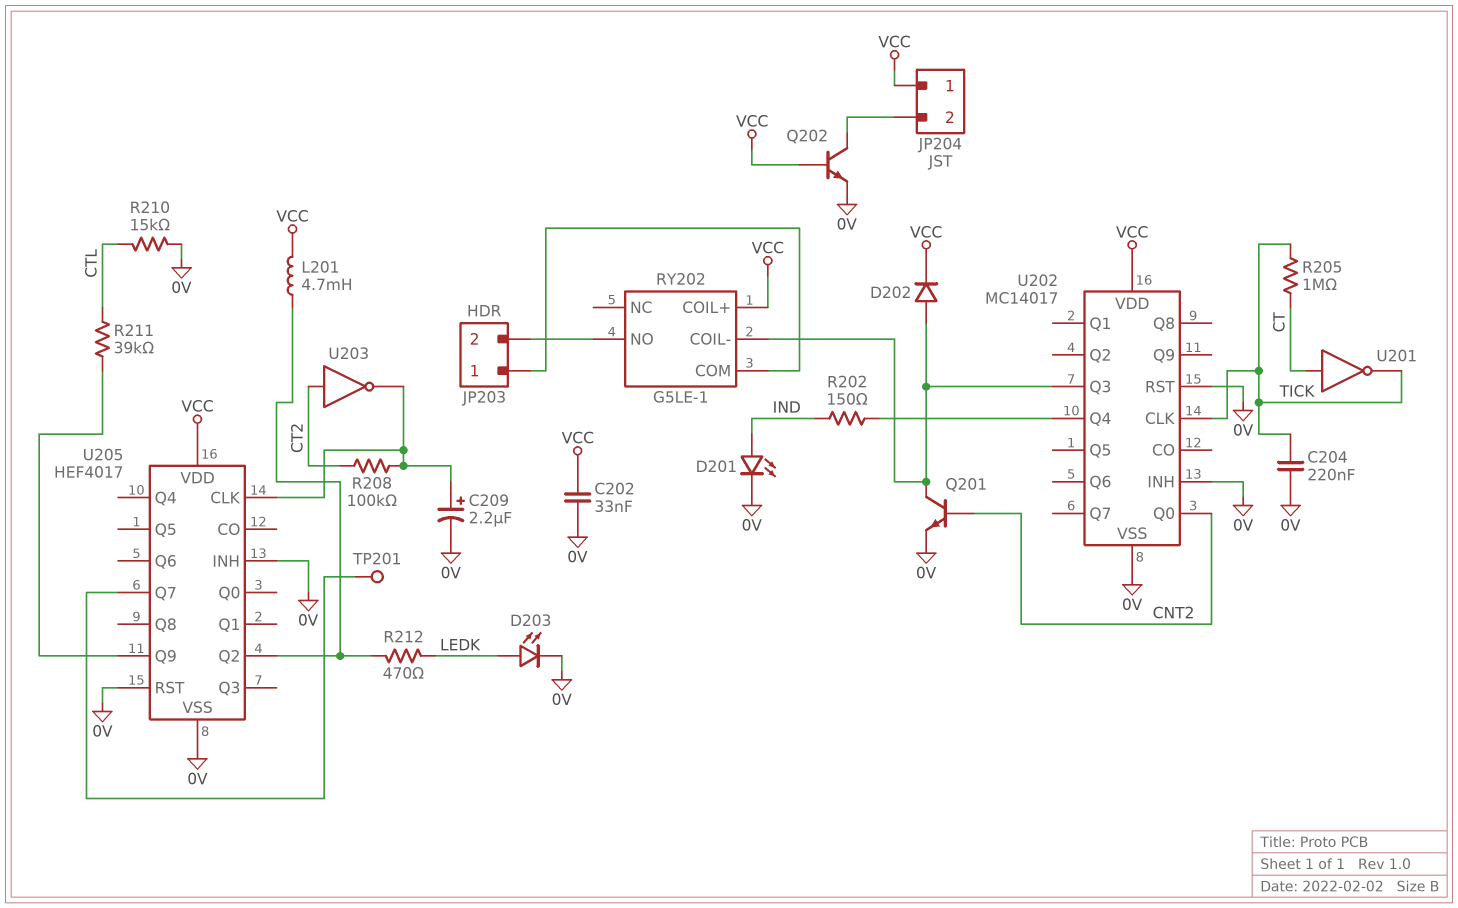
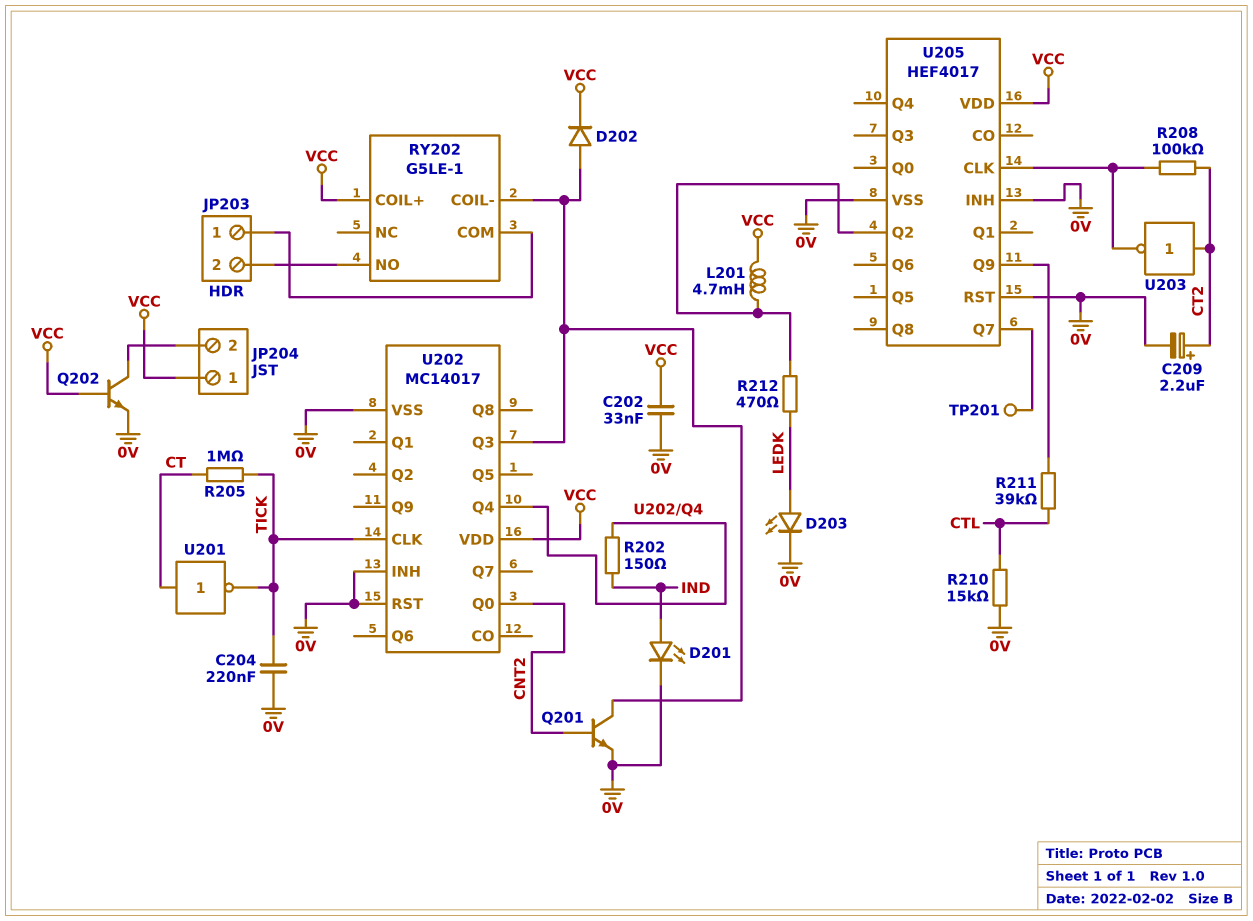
C209: 2.2uF (plus U205/CLK, minus 0V) -> 2.2uF (plus CT2, minus 0V)

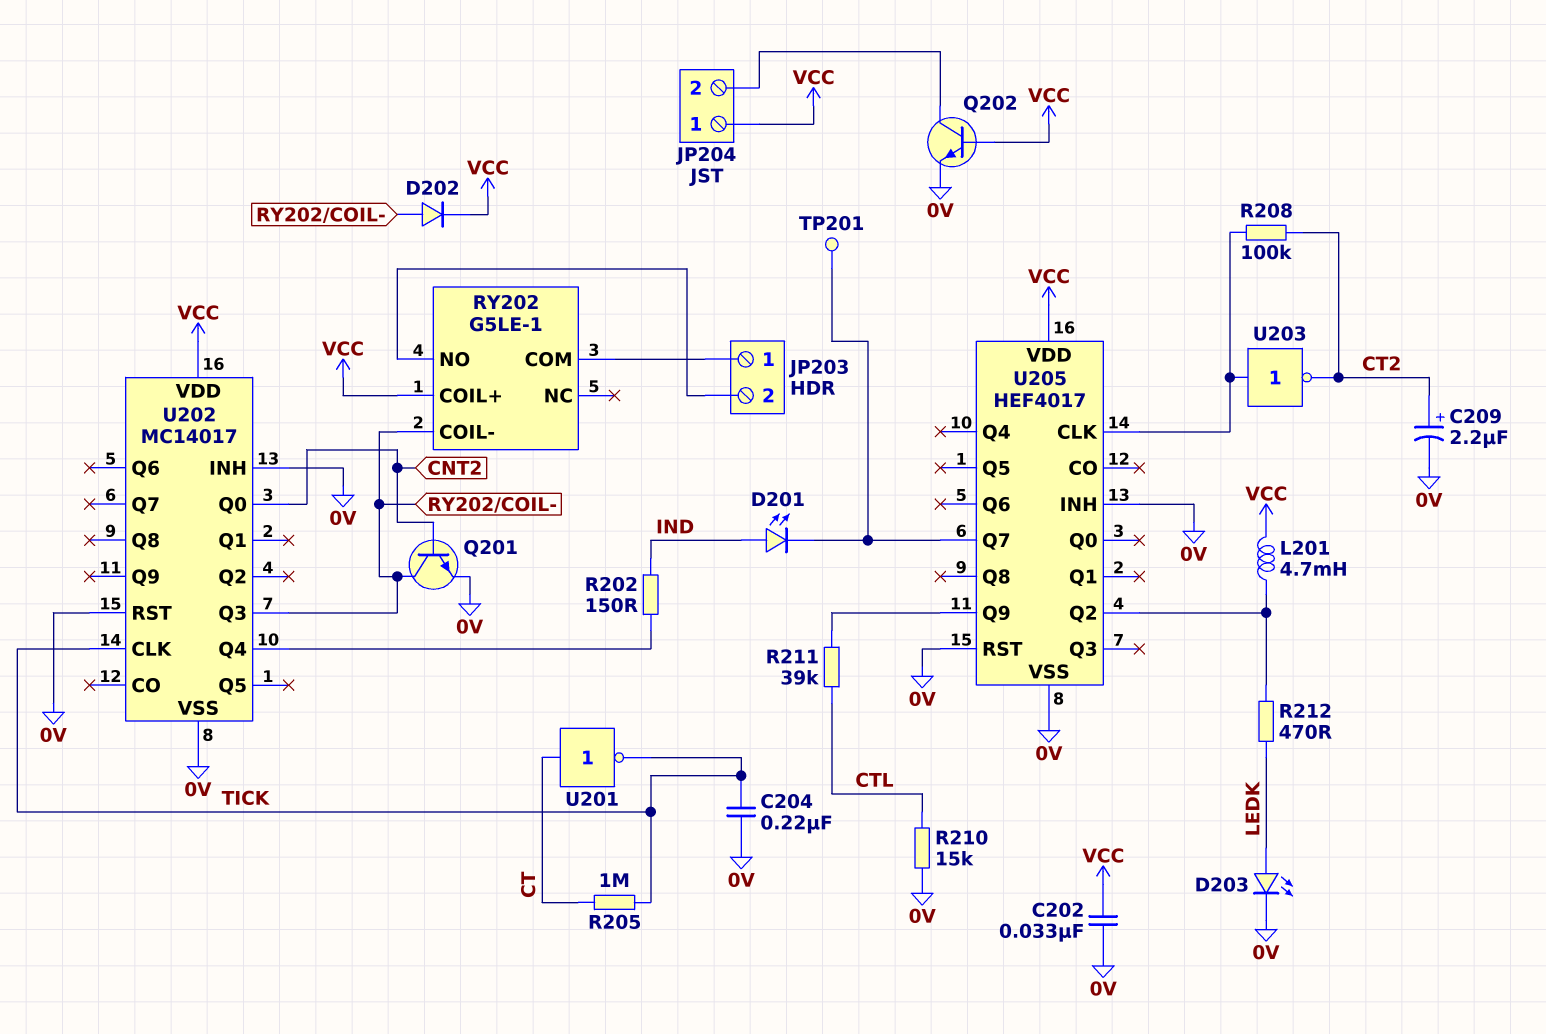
D201: LED (A IND, K 0V) -> LED (A IND, K U205/Q7)
U203: NOT (in CT2, out U205/CLK) -> NOT (in U205/CLK, out CT2)

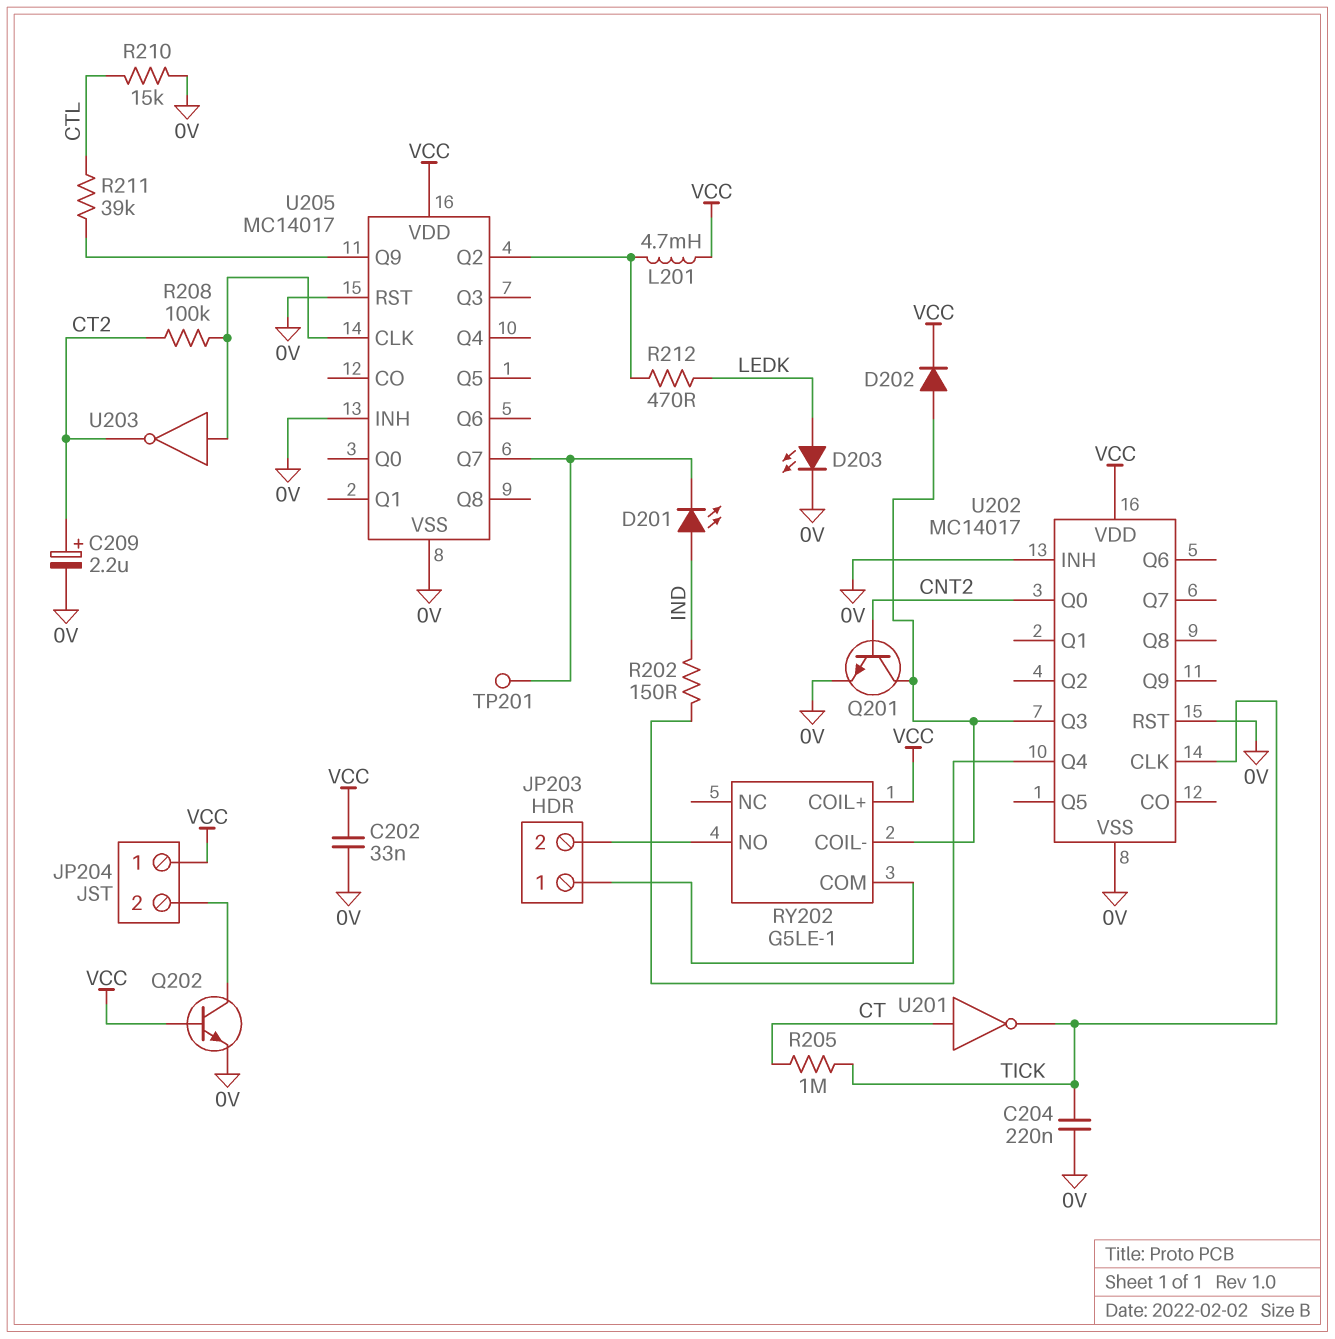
U205: HEF4017 -> MC14017

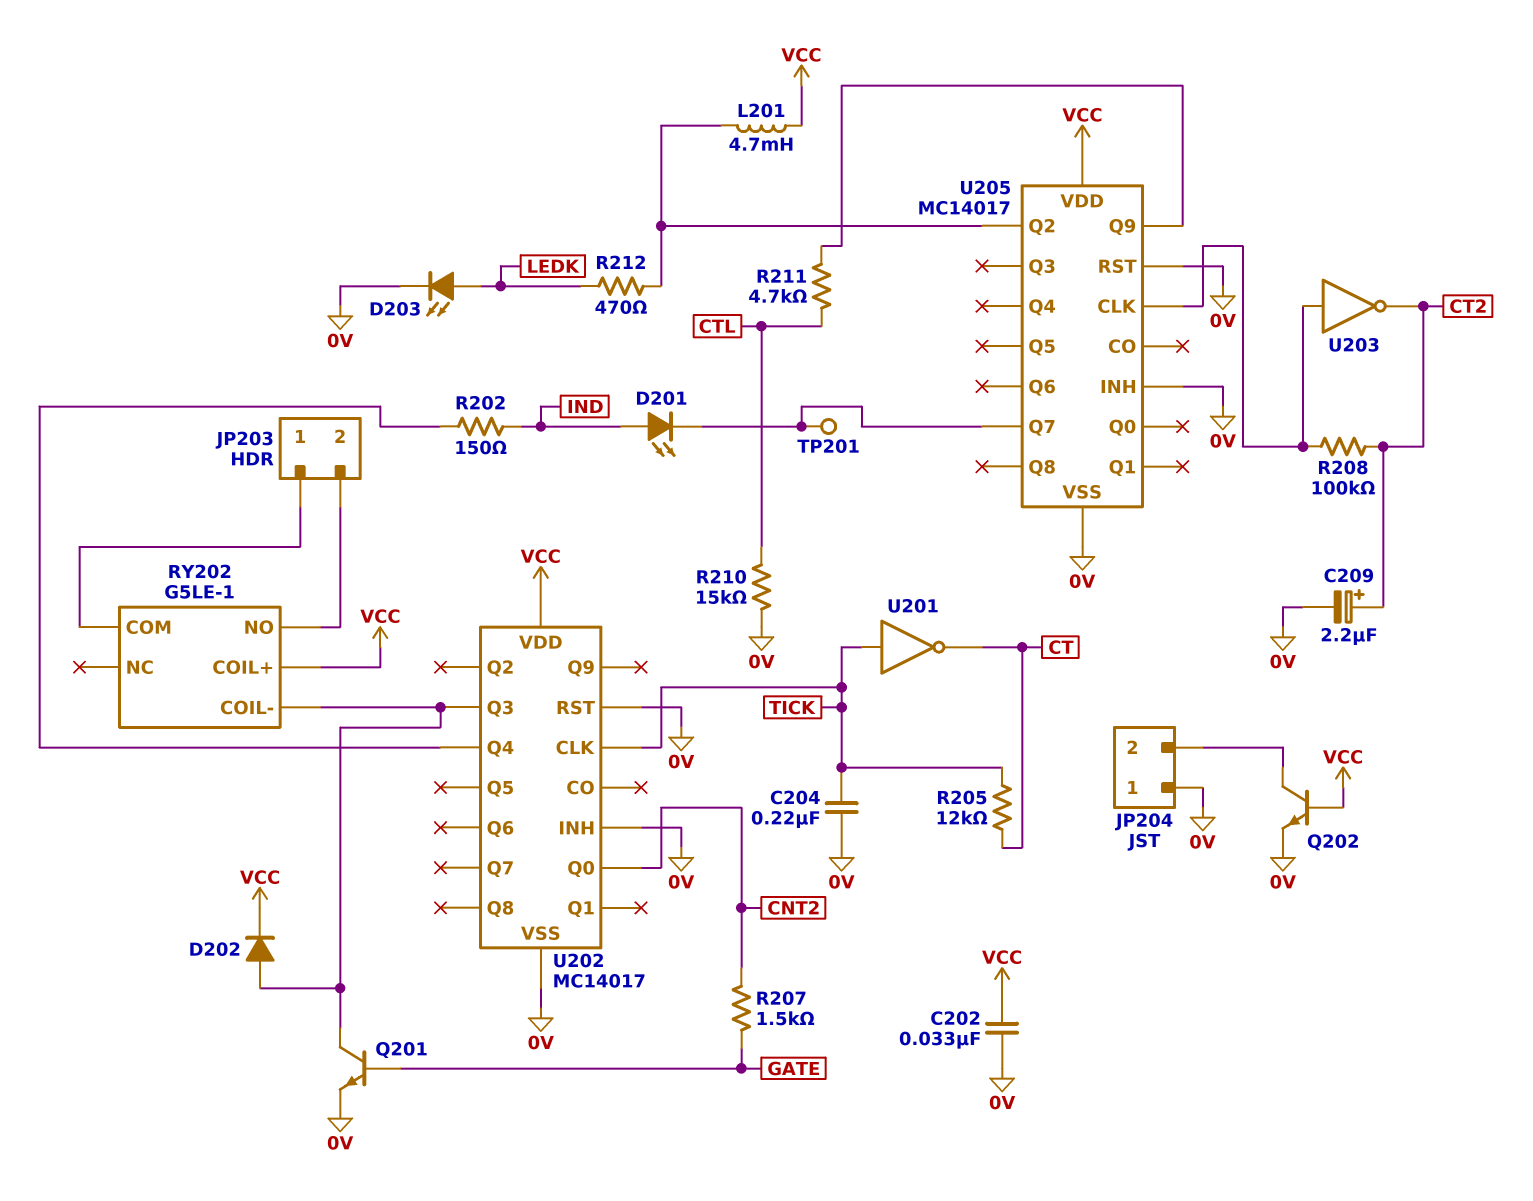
JP204 pin 1: VCC -> 0V
Q201: NPN (B CNT2, C RY202/COIL-, E 0V) -> NPN (B GATE, C RY202/COIL-, E 0V)
R205: 1M (CT, TICK) -> 12k (CT, TICK)
R207: none -> 1.5k (CNT2, GATE)
R211: 39k (CTL, U205/Q9) -> 4.7k (CTL, U205/Q9)
U201: NOT (in CT, out TICK) -> NOT (in TICK, out CT)

